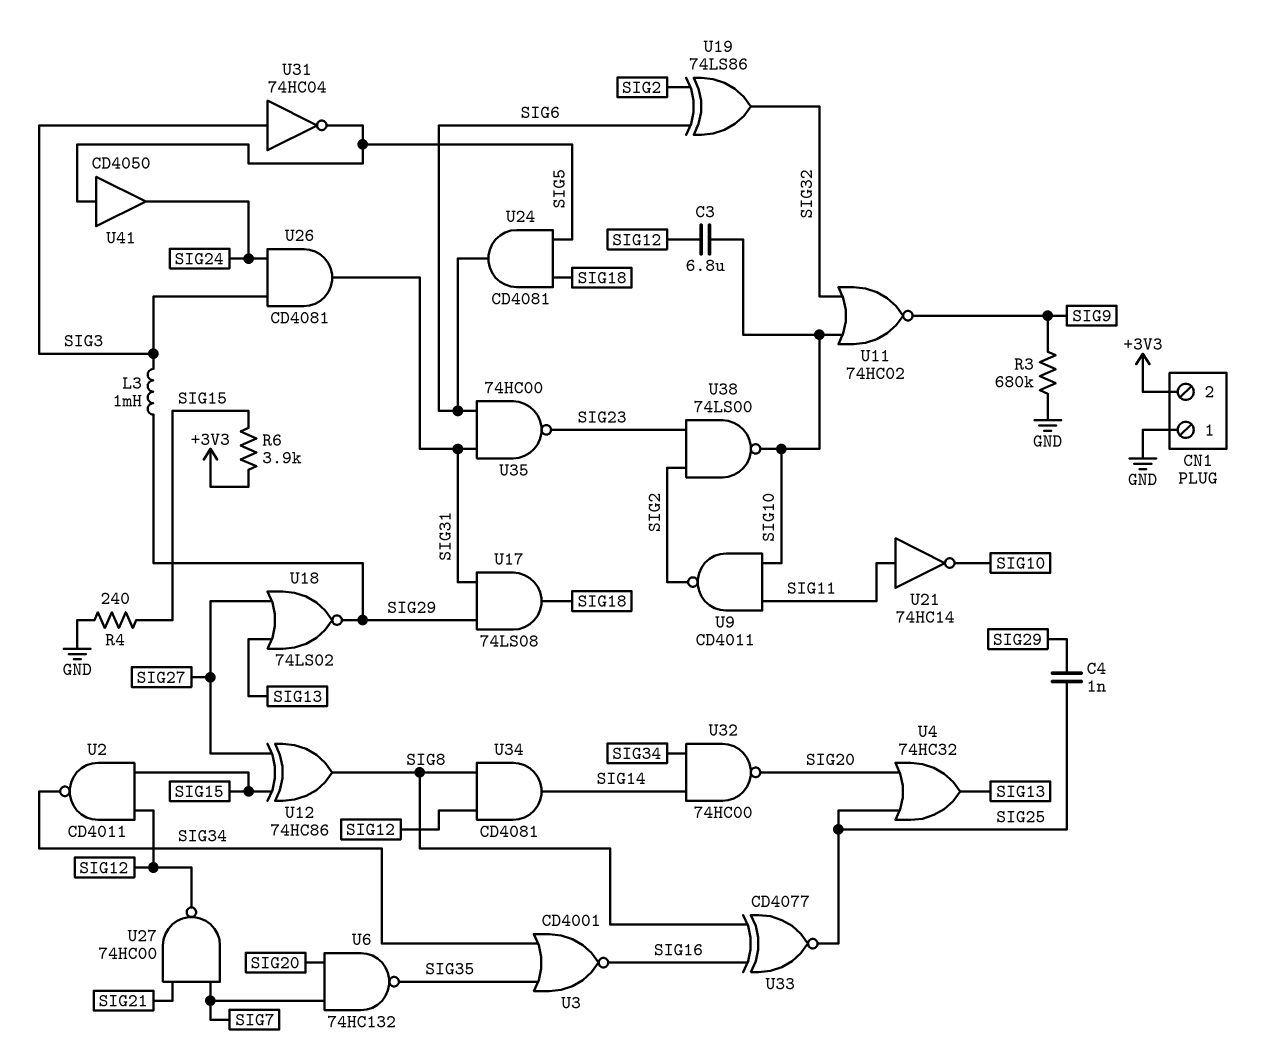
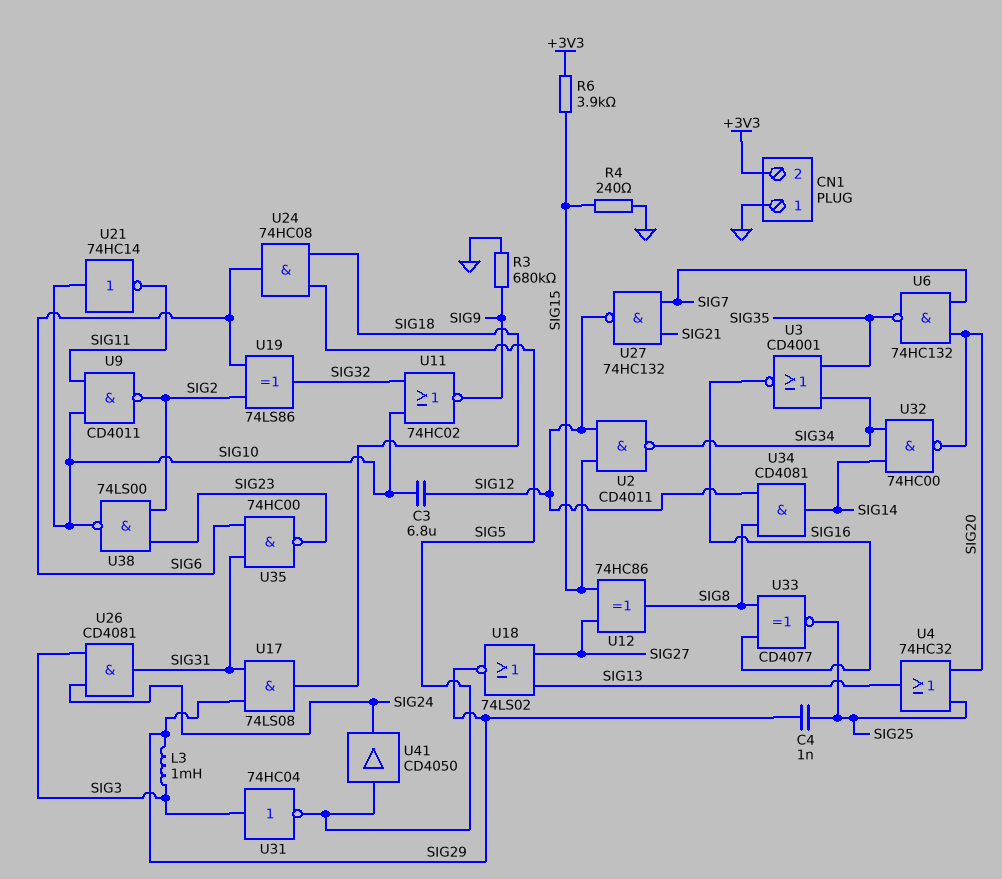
U21: NOT 74HC14 (in SIG11, out SIG10) -> NOT 74HC14 (in SIG10, out SIG11)
U24: AND CD4081 (in SIG5, in SIG18, out SIG6) -> AND 74HC08 (in SIG5, in SIG18, out SIG6)
U27: NAND 74HC00 (in SIG7, in SIG21, out SIG12) -> NAND 74HC132 (in SIG7, in SIG21, out SIG12)

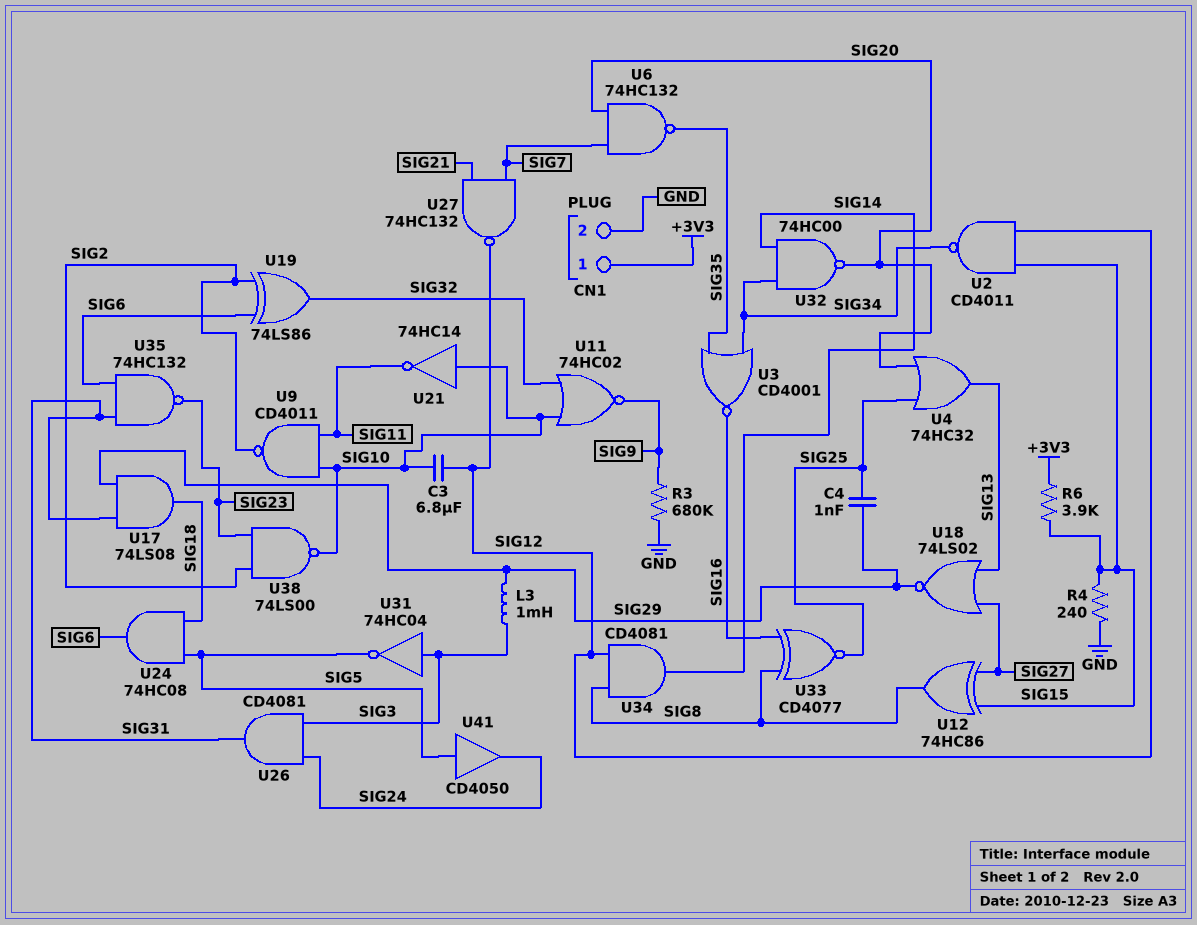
CN1 pin 1: GND -> +3V3
CN1 pin 2: +3V3 -> GND
U35: NAND 74HC00 (in SIG6, in SIG31, out SIG23) -> NAND 74HC132 (in SIG6, in SIG31, out SIG23)

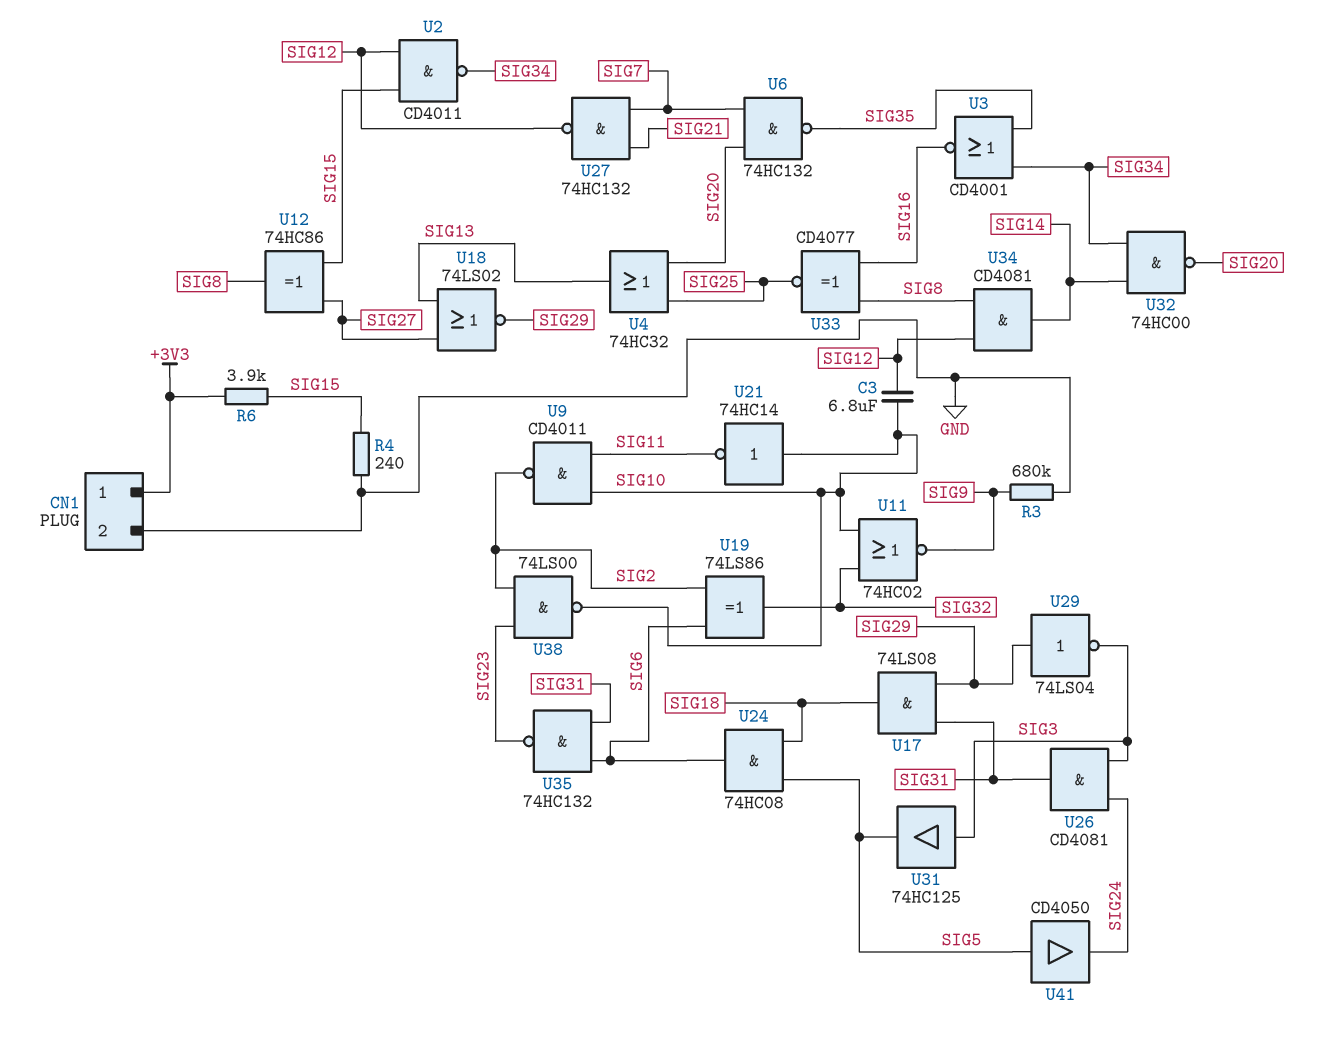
C4: 1nF (SIG25, SIG29) -> none
L3: 1mH (SIG3, SIG29) -> none
U29: none -> NOT 74LS04 (in SIG29, out SIG3)
U31: NOT 74HC04 (in SIG3, out SIG5) -> buffer 74HC125 (in SIG3, out SIG5)

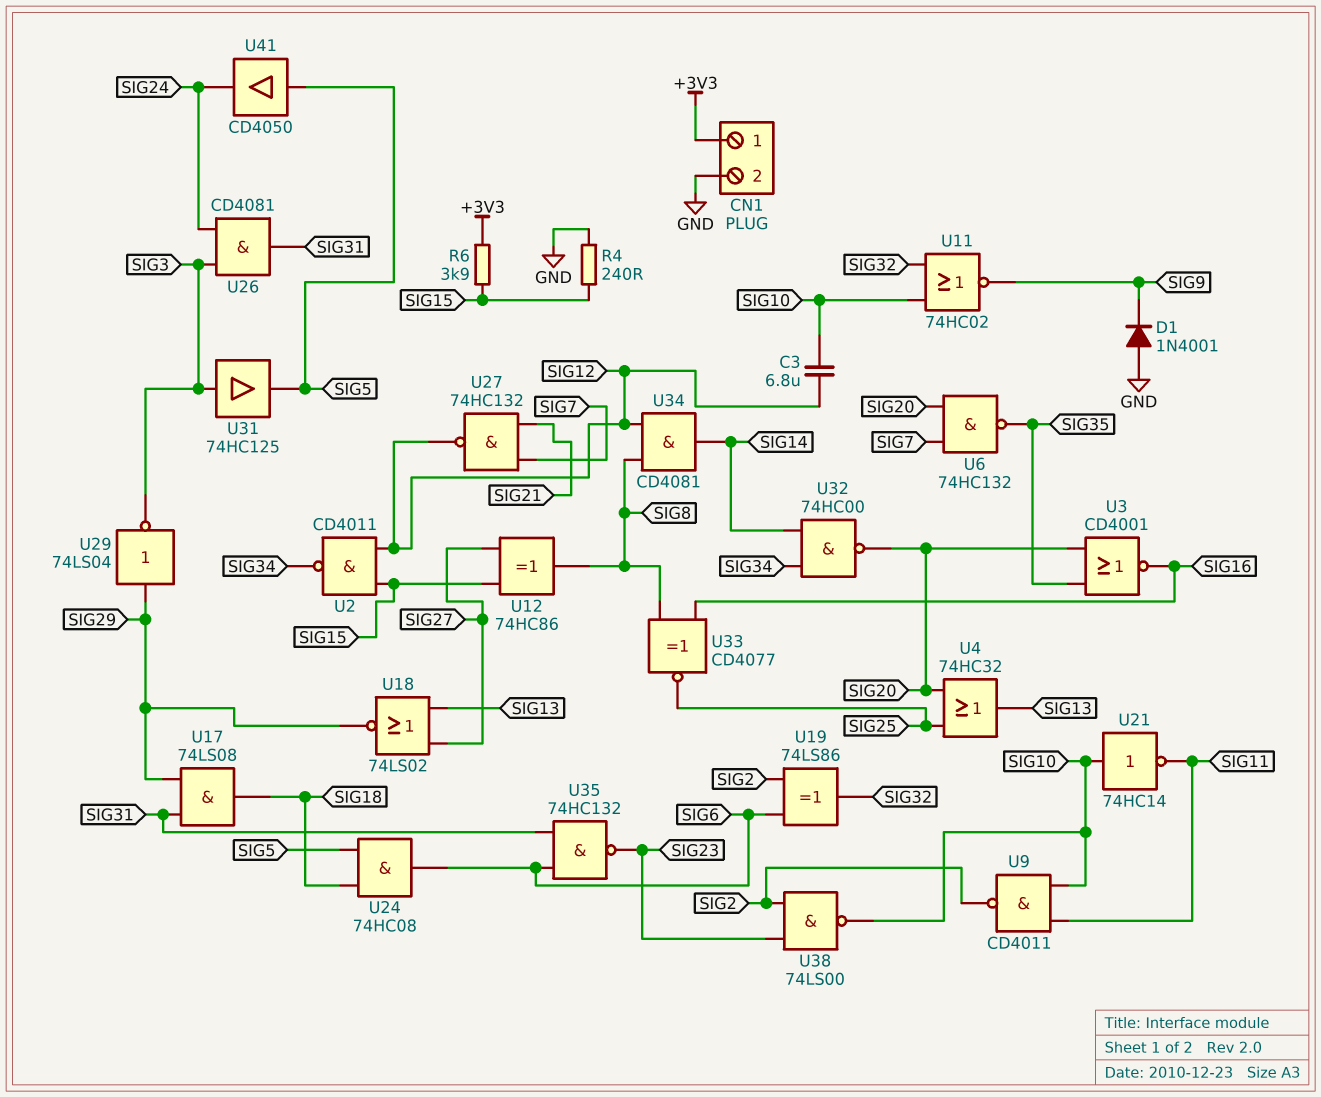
D1: none -> diode 1N4001 (A GND, K SIG9)
R3: 680k (GND, SIG9) -> none
U3: NOR CD4001 (in SIG34, in SIG35, out SIG16) -> NOR CD4001 (in SIG20, in SIG35, out SIG16)

